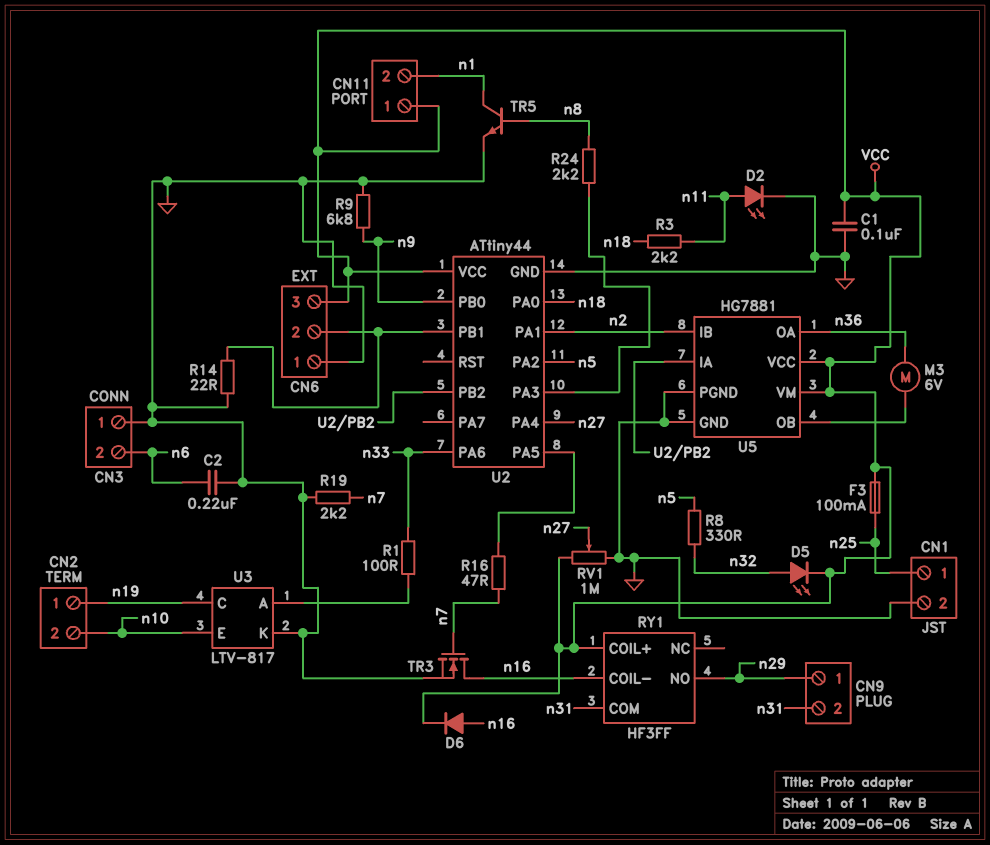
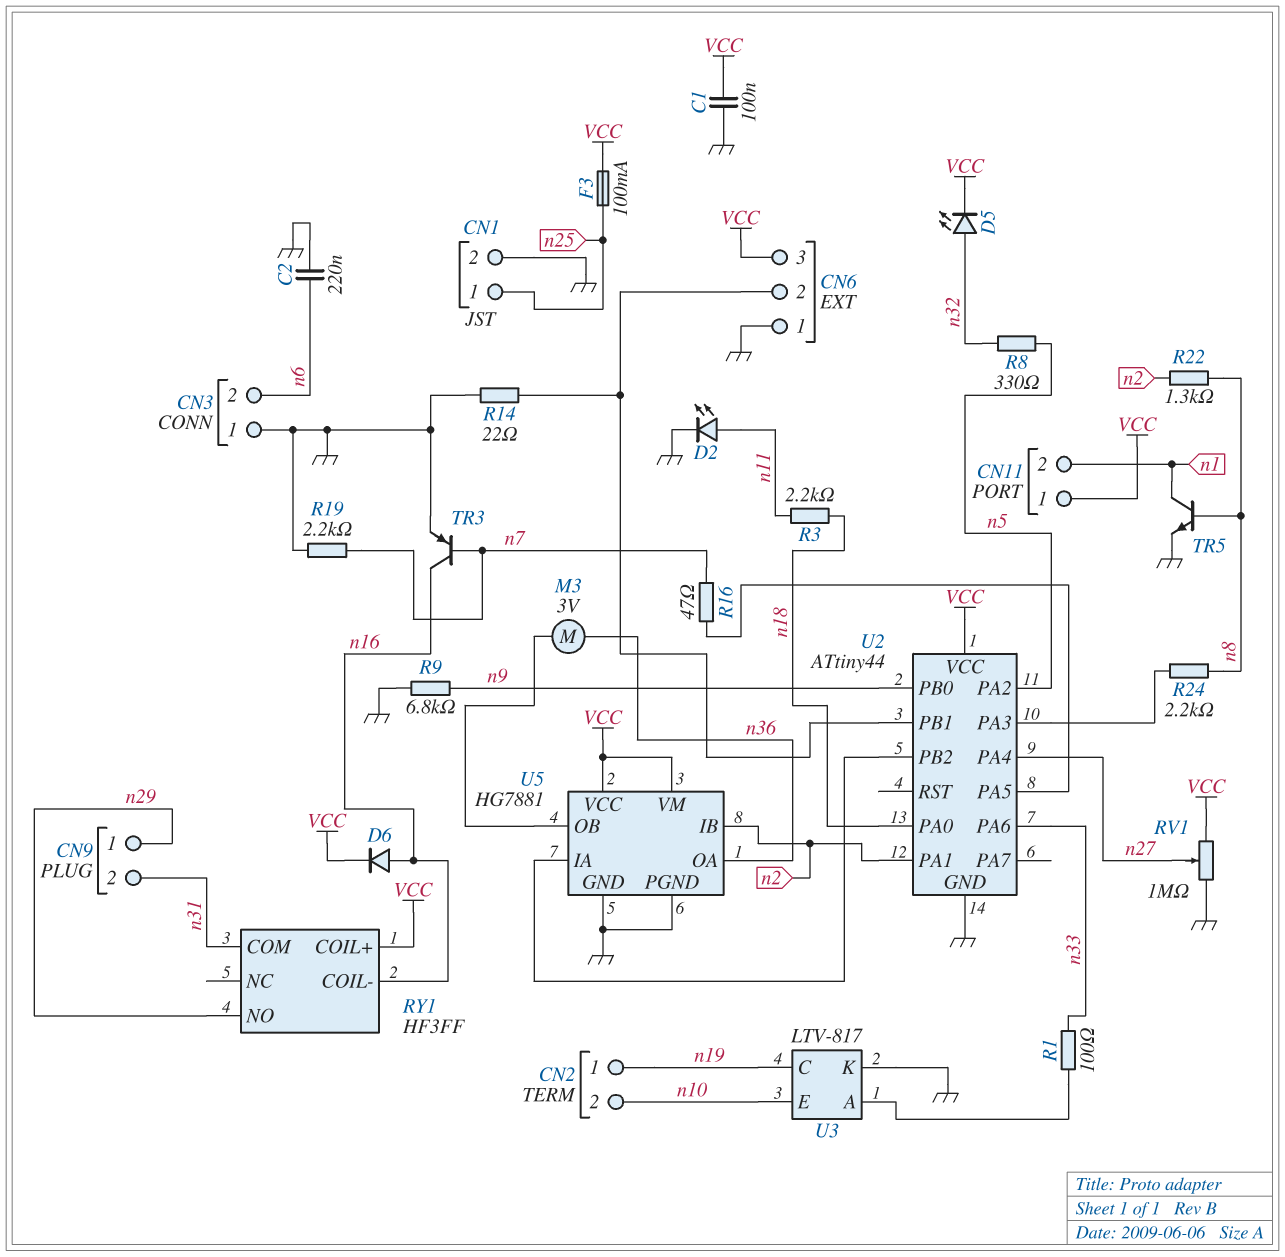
M3: motor 6V (U5/OB, n36) -> motor 3V (U5/OB, n36)
R22: none -> 1.3k (n2, n8)
TR3: NMOS (G n7, D n16, S GND) -> PNP (B n7, C n16, E GND)

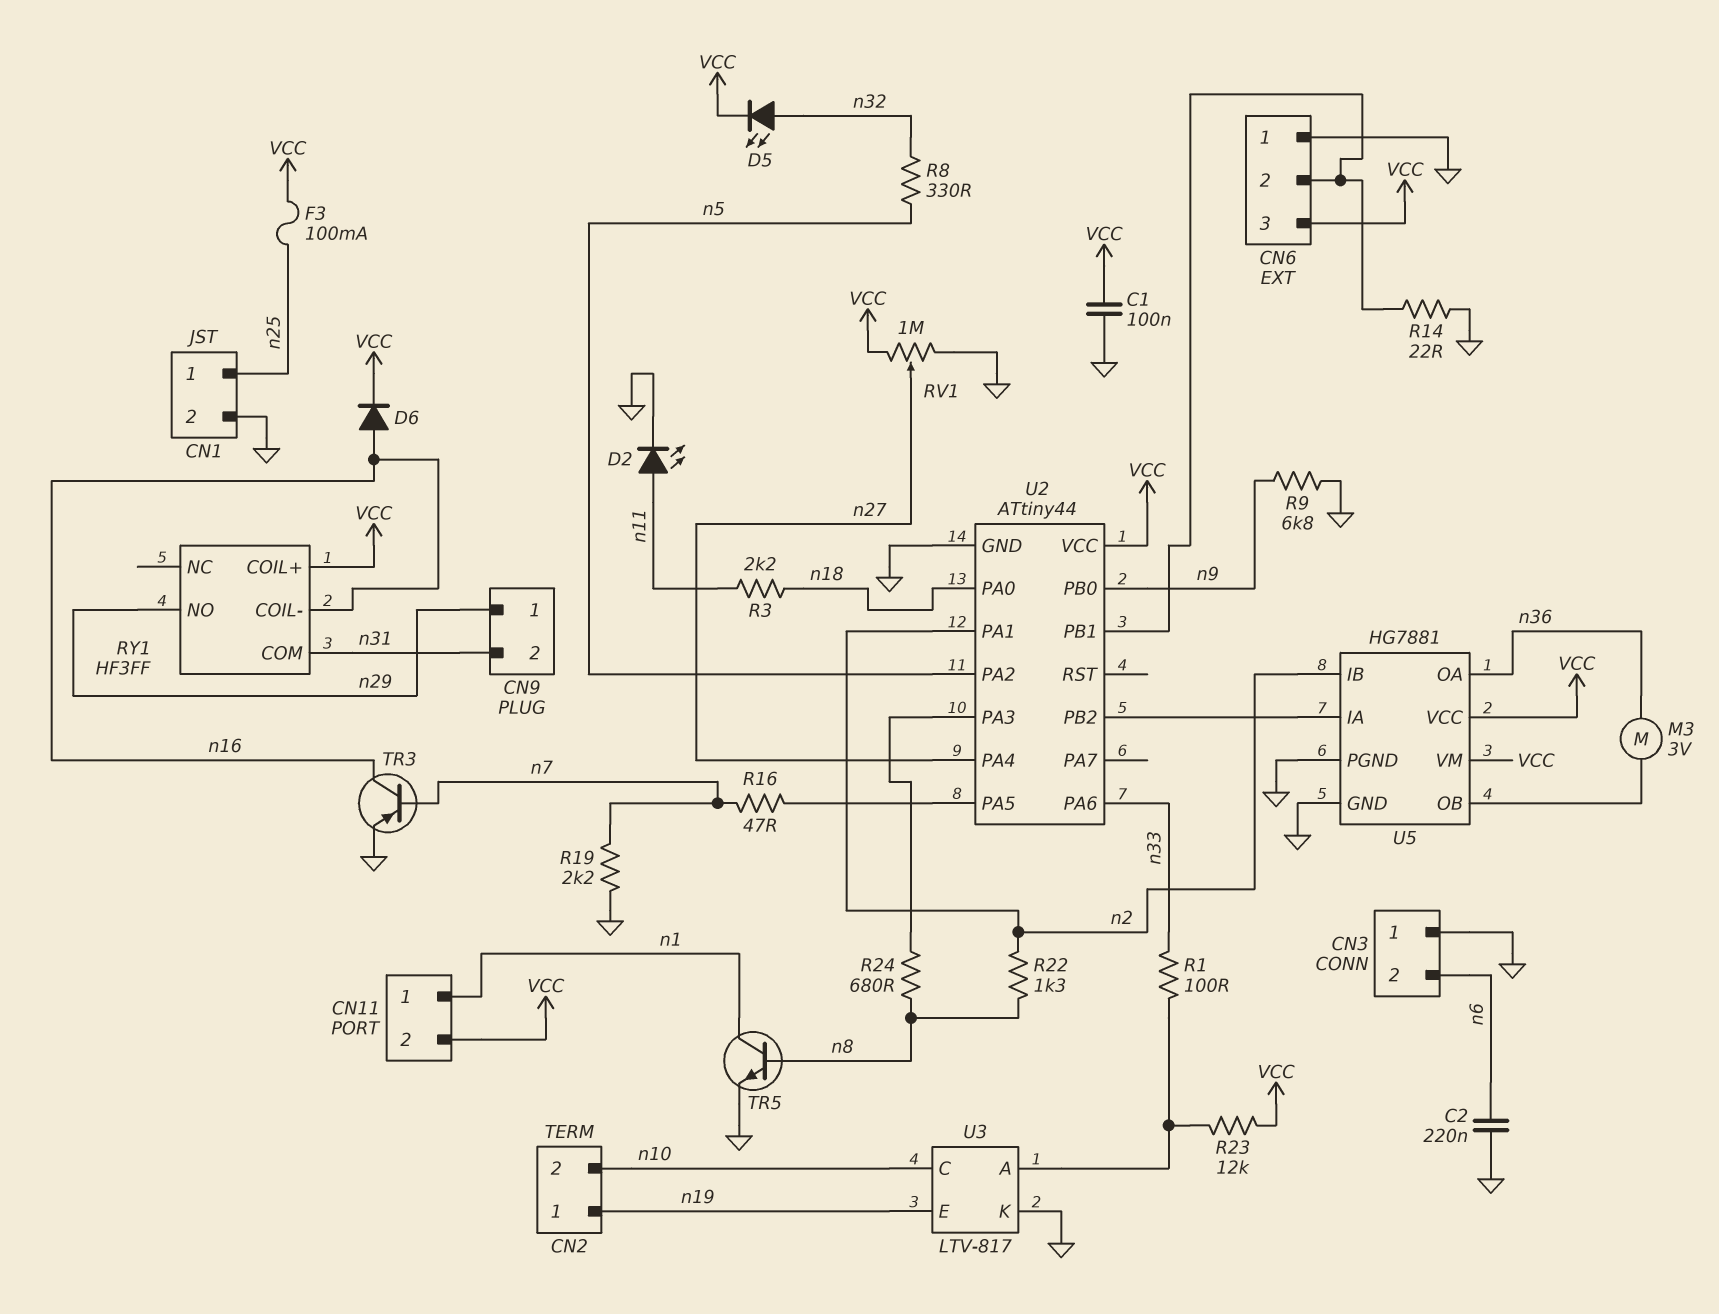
CN11 pin 1: VCC -> n1
CN11 pin 2: n1 -> VCC
R23: none -> 12k (U3/A, VCC)
R24: 2.2k (U2/PA3, n8) -> 680 (U2/PA3, n8)
U3 pin C: n19 -> n10
U3 pin E: n10 -> n19

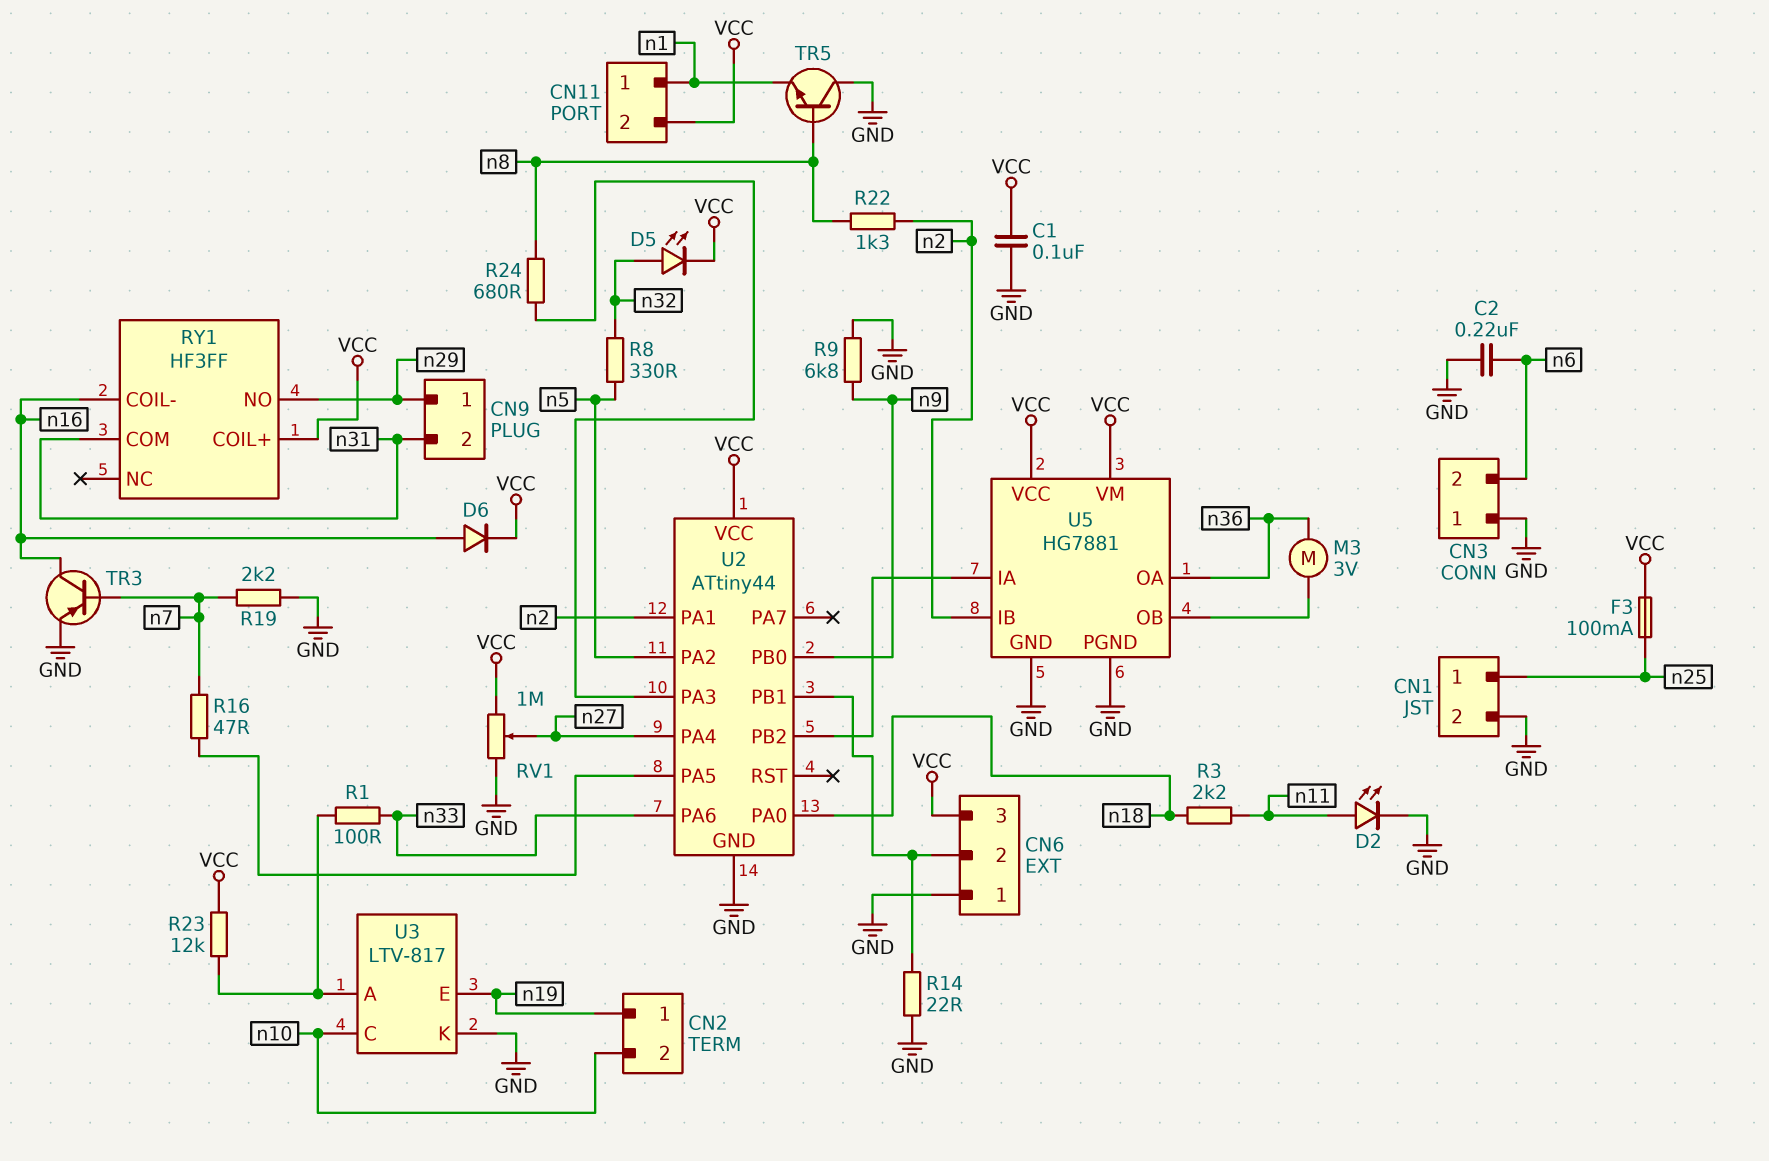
TR5: NPN (B n8, C n1, E GND) -> NPN (B n8, C GND, E n1)

